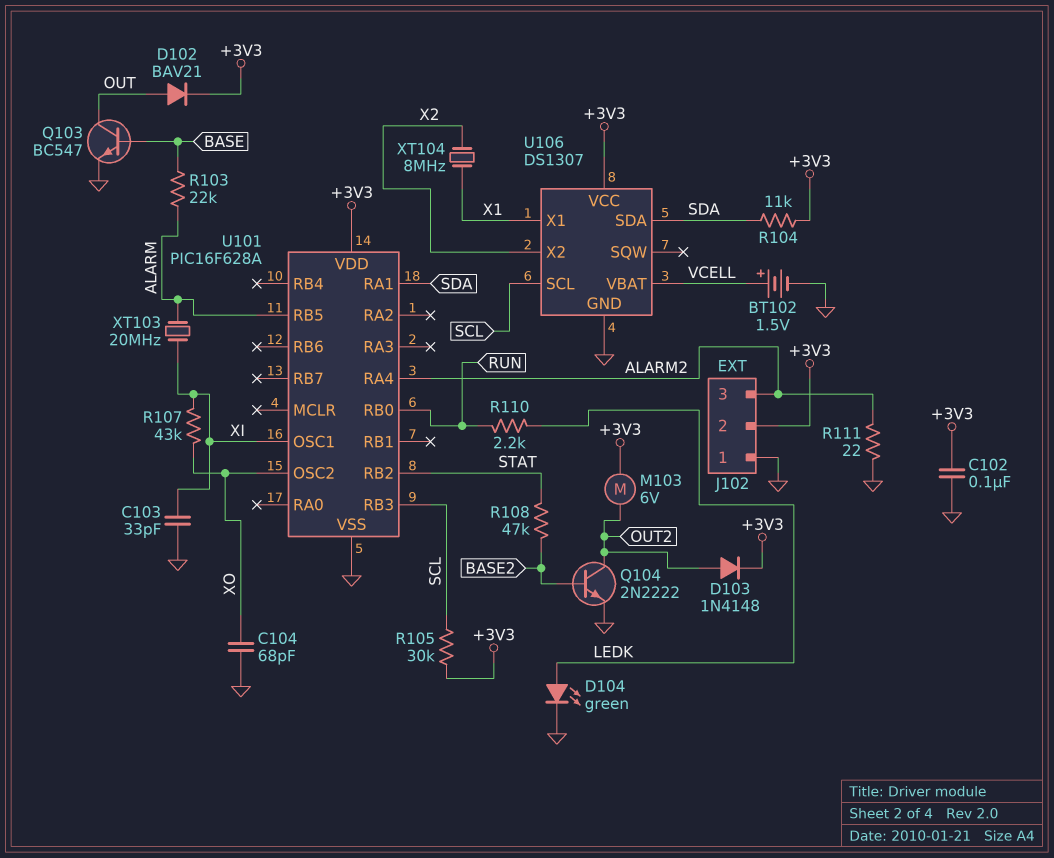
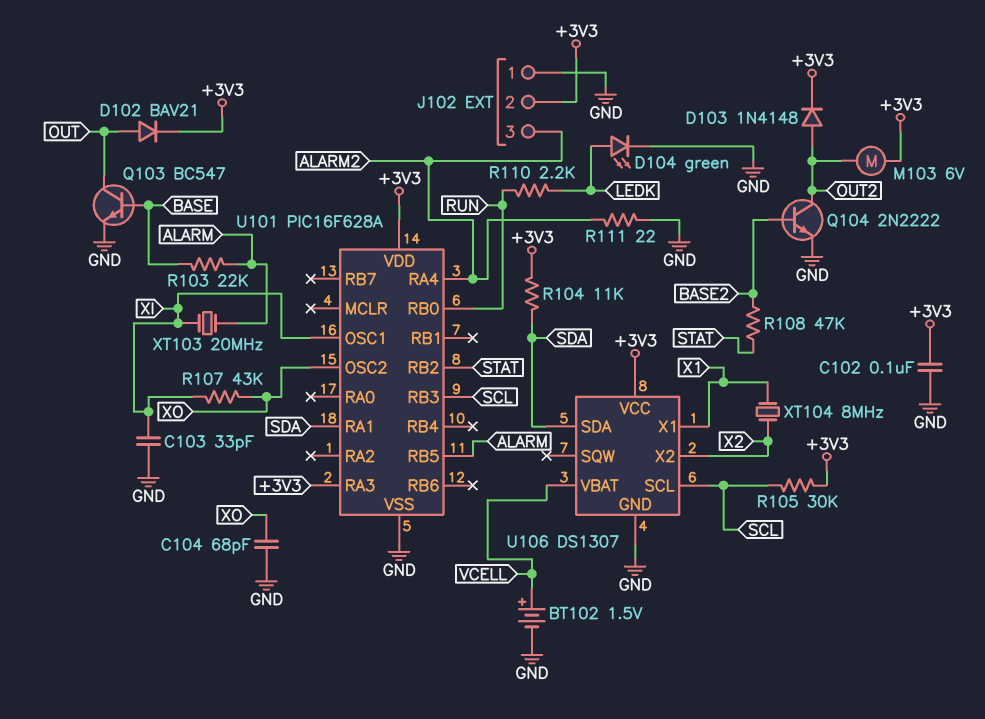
U101 pin RA3: none -> +3V3

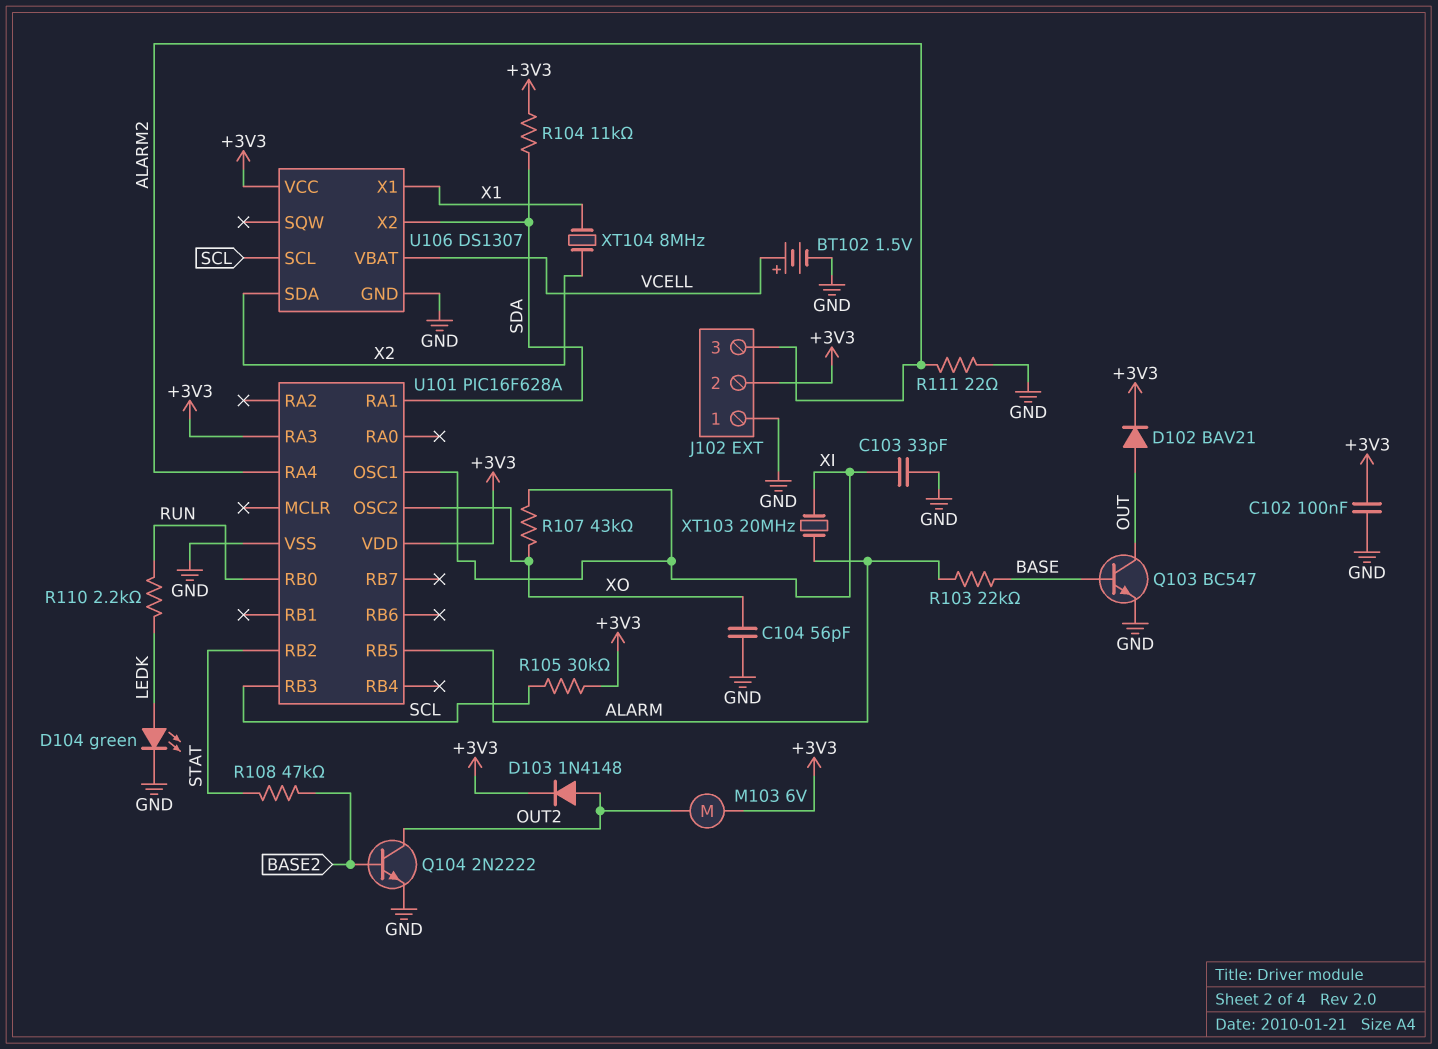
C104: 68pF (GND, XO) -> 56pF (GND, XO)
U106 pin SDA: SDA -> X2
U106 pin X2: X2 -> SDA

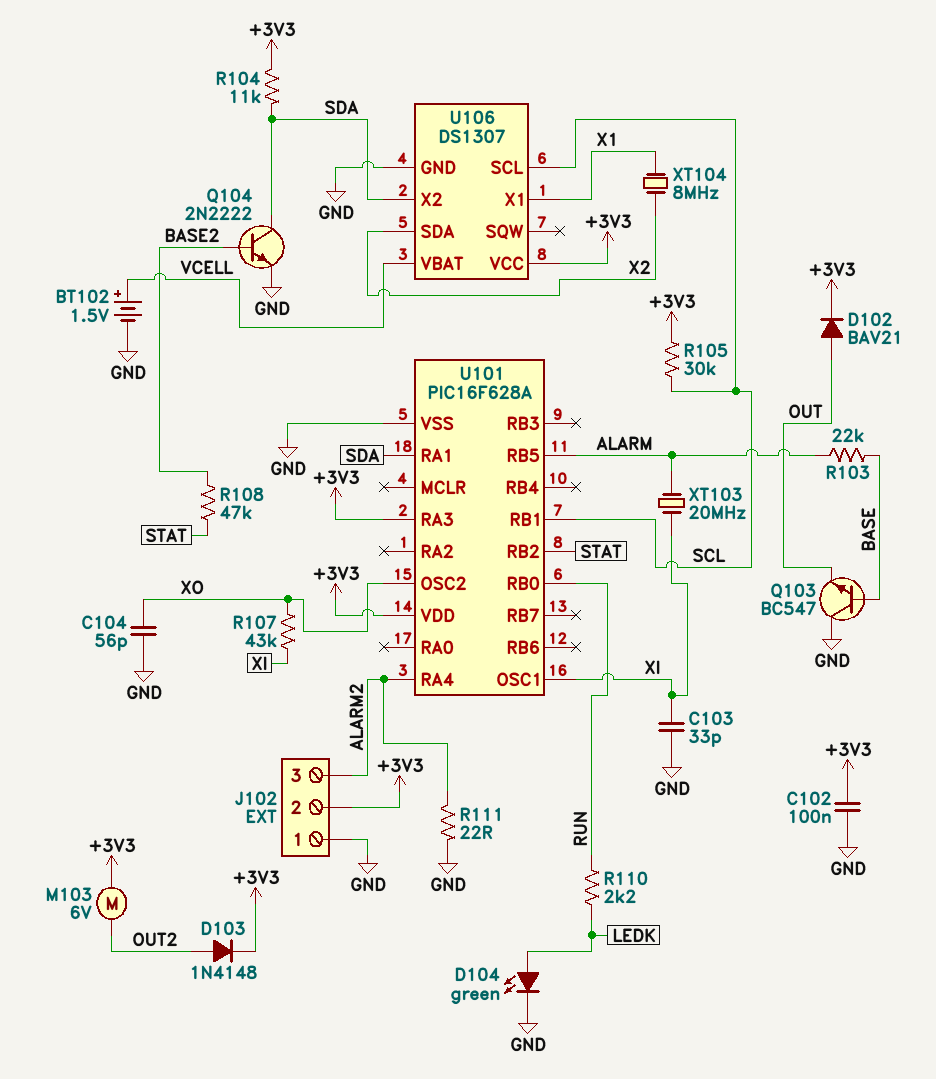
Q103: NPN BC547 (B BASE, C OUT, E GND) -> NPN BC547 (B BASE, C GND, E OUT)
Q104: NPN 2N2222 (B BASE2, C OUT2, E GND) -> NPN 2N2222 (B BASE2, C SDA, E GND)
U101 pin RB1: none -> SCL
U101 pin RB3: SCL -> none

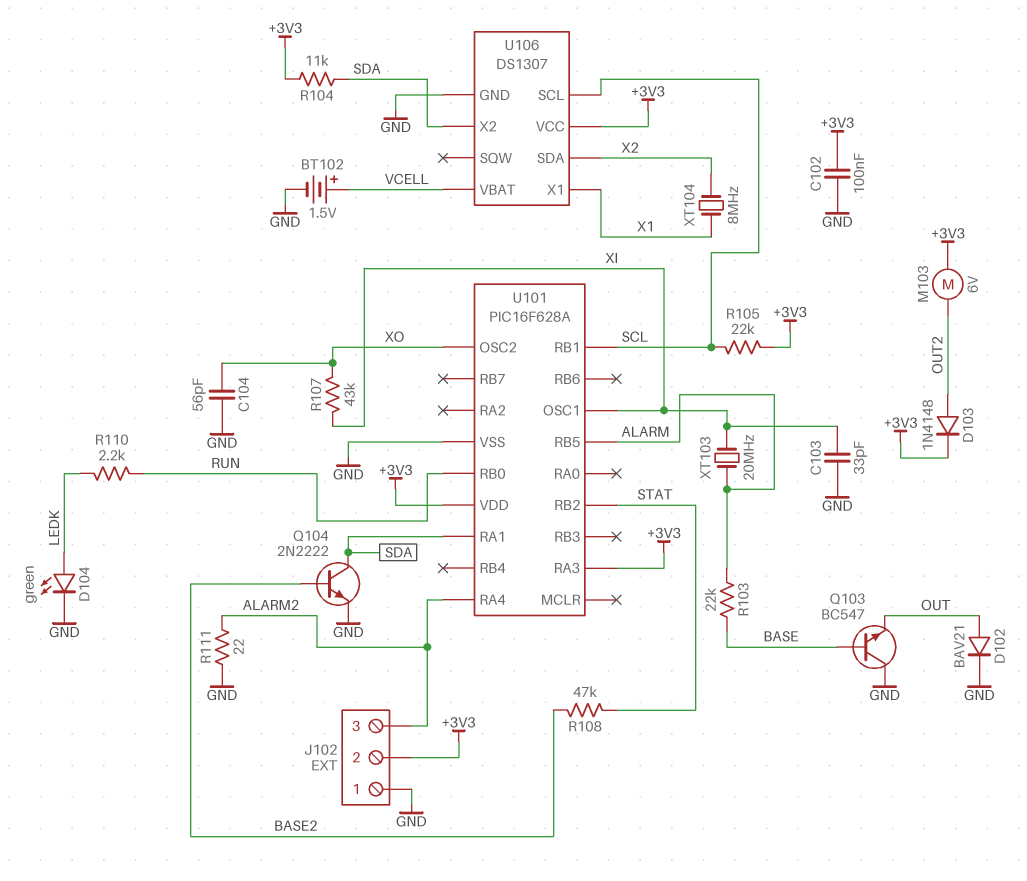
D102: diode BAV21 (A OUT, K +3V3) -> diode BAV21 (A OUT, K GND)
R105: 30k (+3V3, SCL) -> 22k (+3V3, SCL)

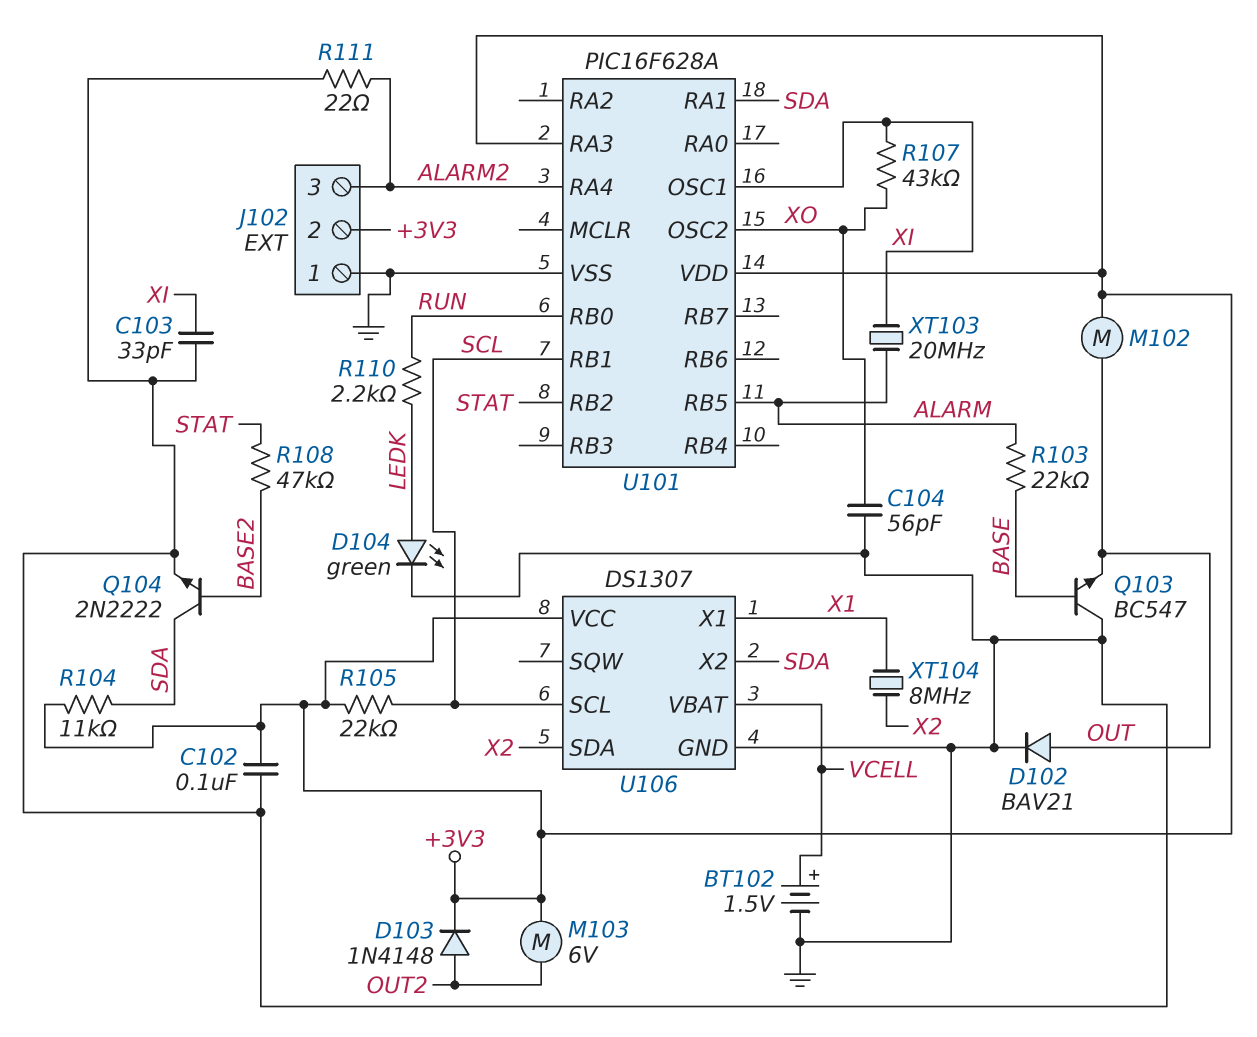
M102: none -> motor (+3V3, OUT)

